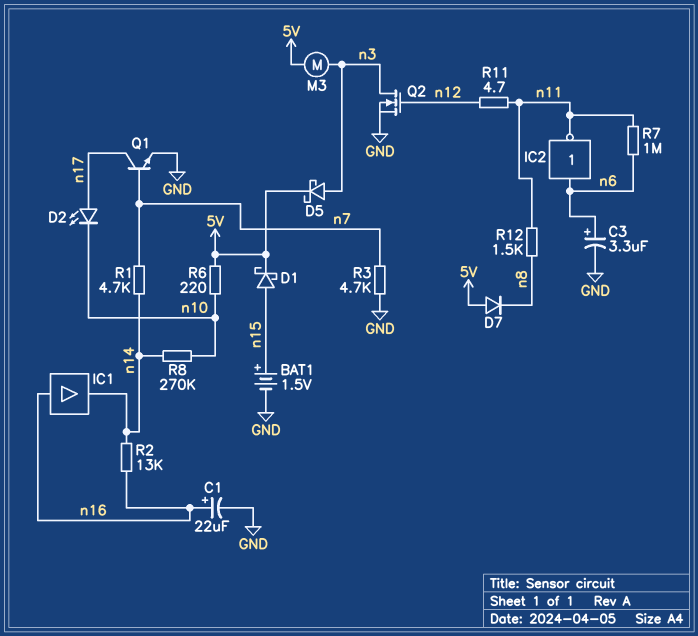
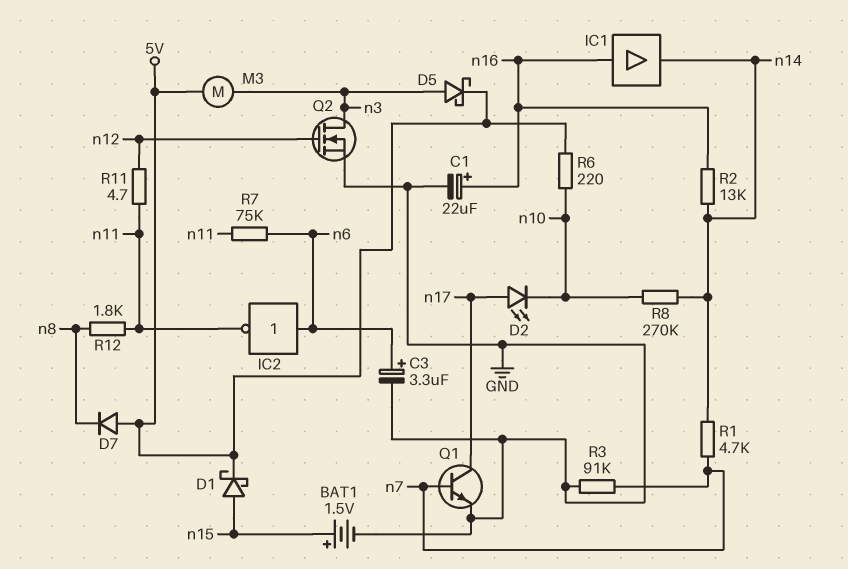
R3: 4.7k (GND, n7) -> 91k (GND, n7)
R7: 1M (n6, n11) -> 75k (n6, n11)
R12: 1.5k (n8, n11) -> 1.8k (n8, n11)

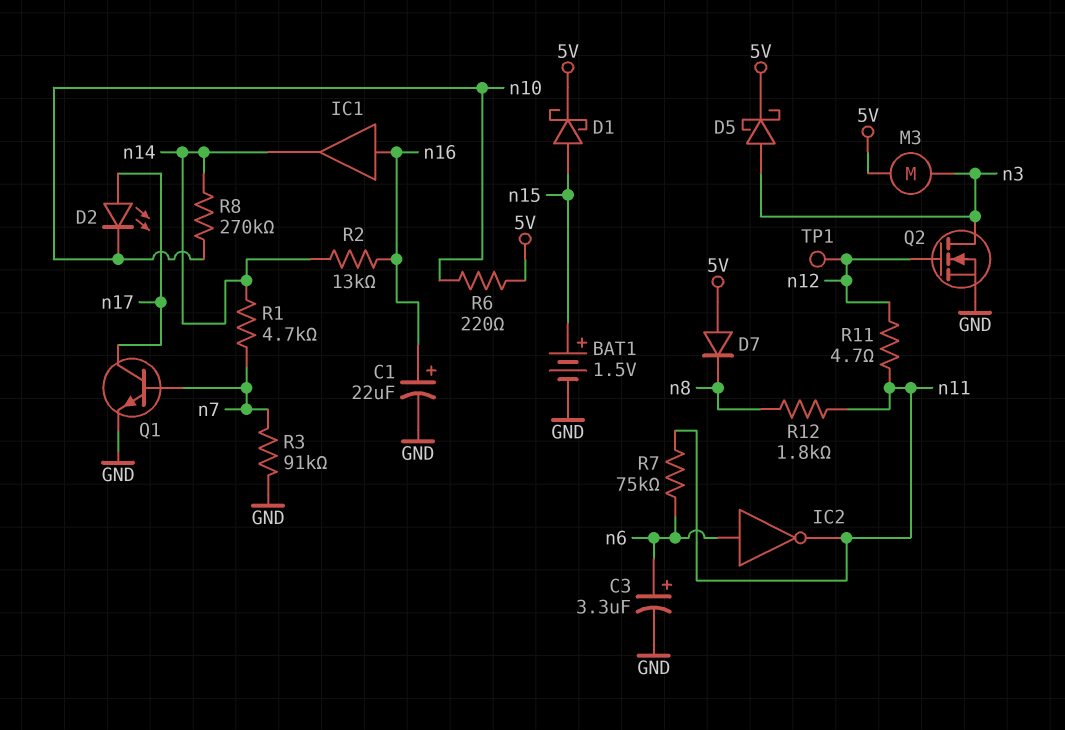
TP1: none -> test point (n12)

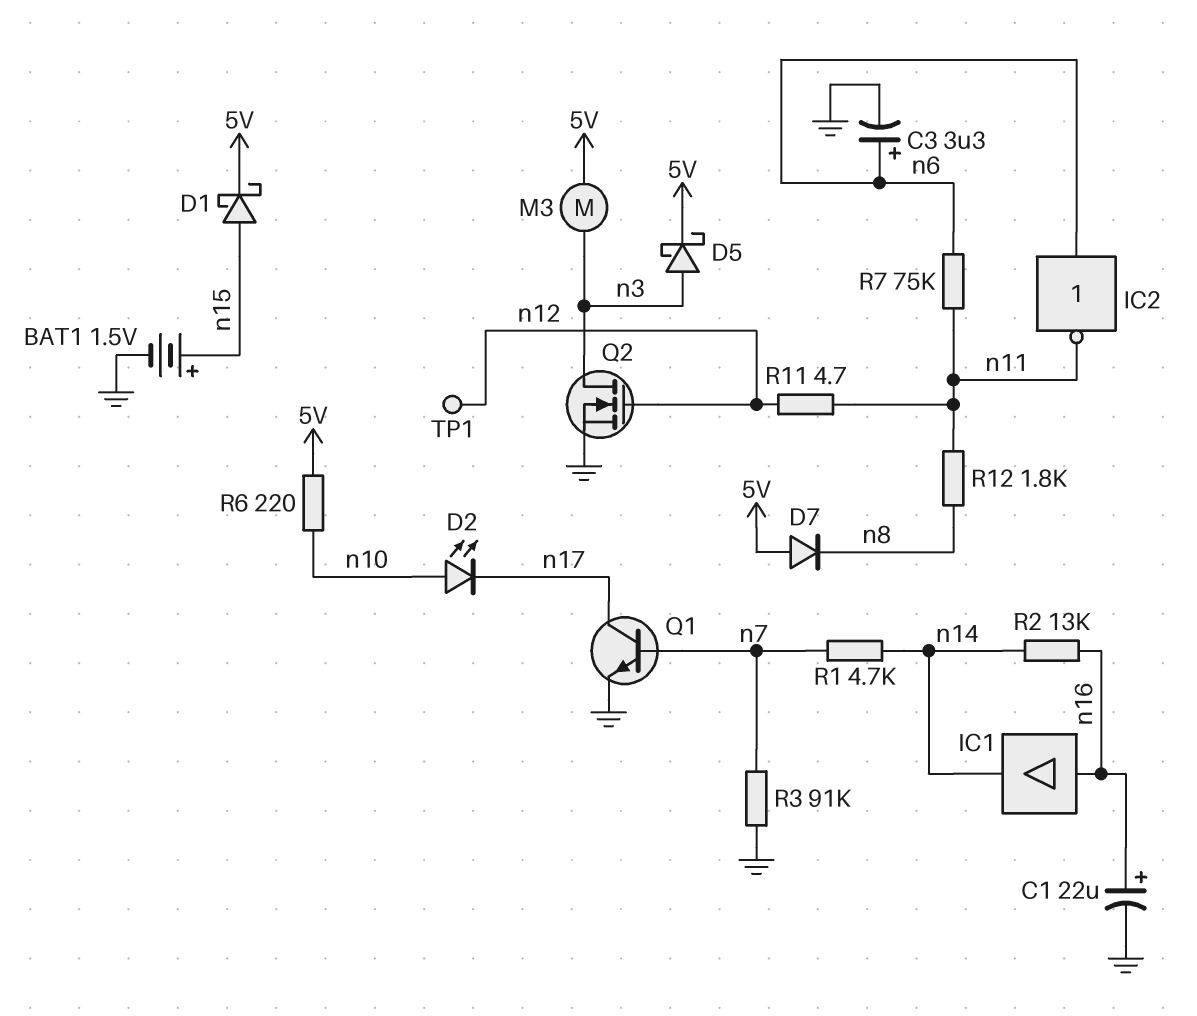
D2: LED (A n17, K n10) -> LED (A n10, K n17)
R8: 270k (n10, n14) -> none

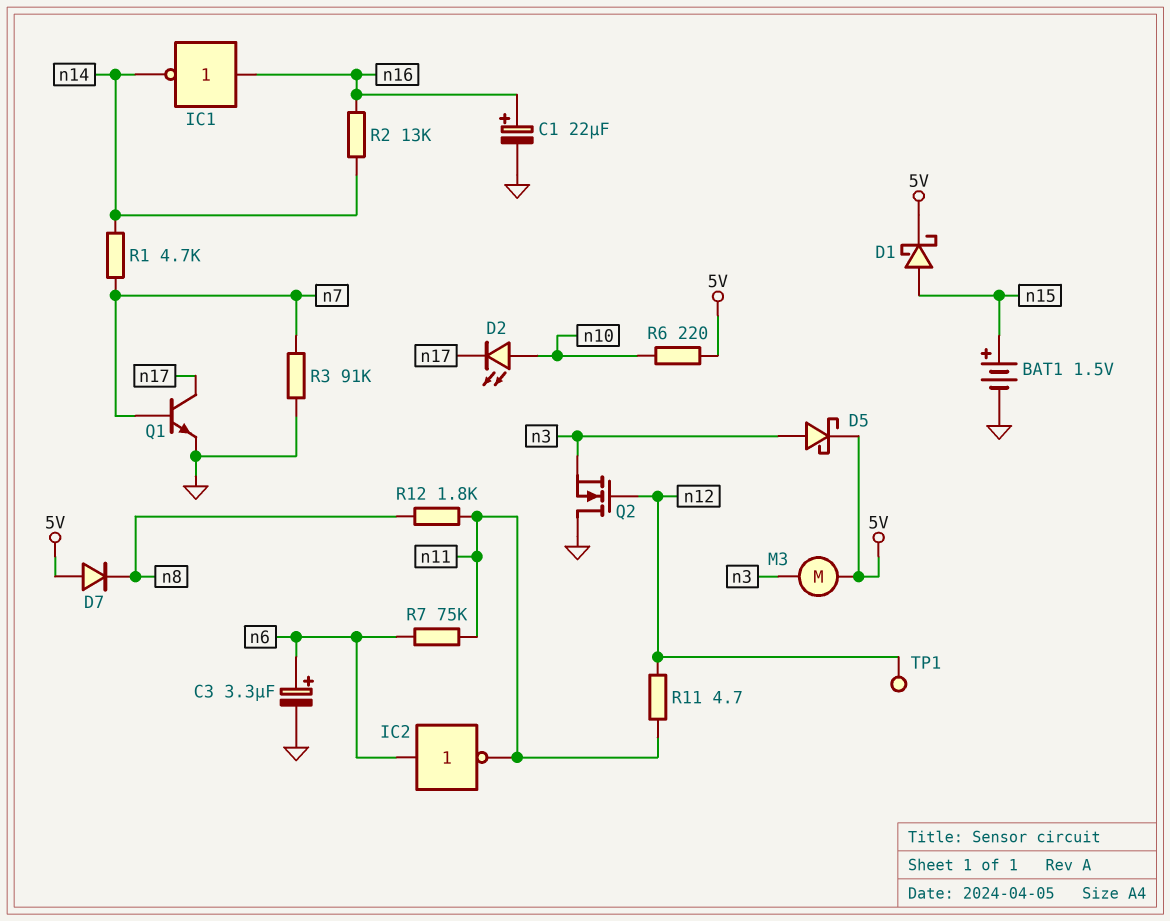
IC1: buffer (in n16, out n14) -> NOT (in n16, out n14)
Q2: NMOS (G n12, D n3, S GND) -> NMOS (G n12, D GND, S n3)

